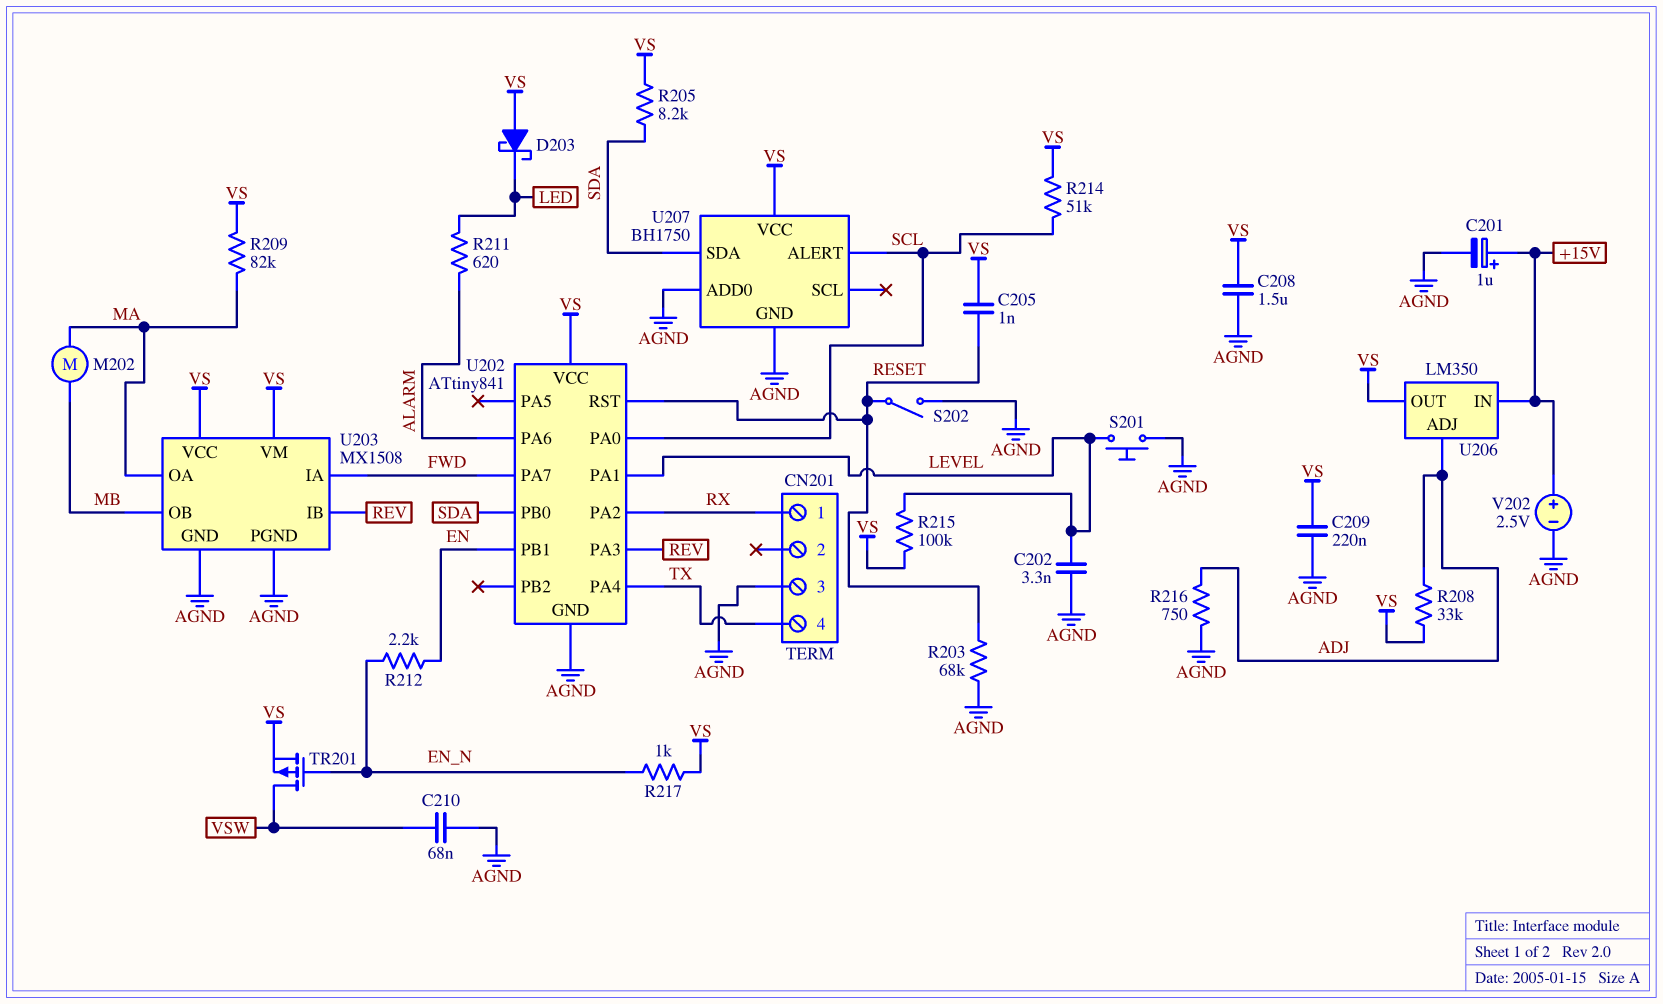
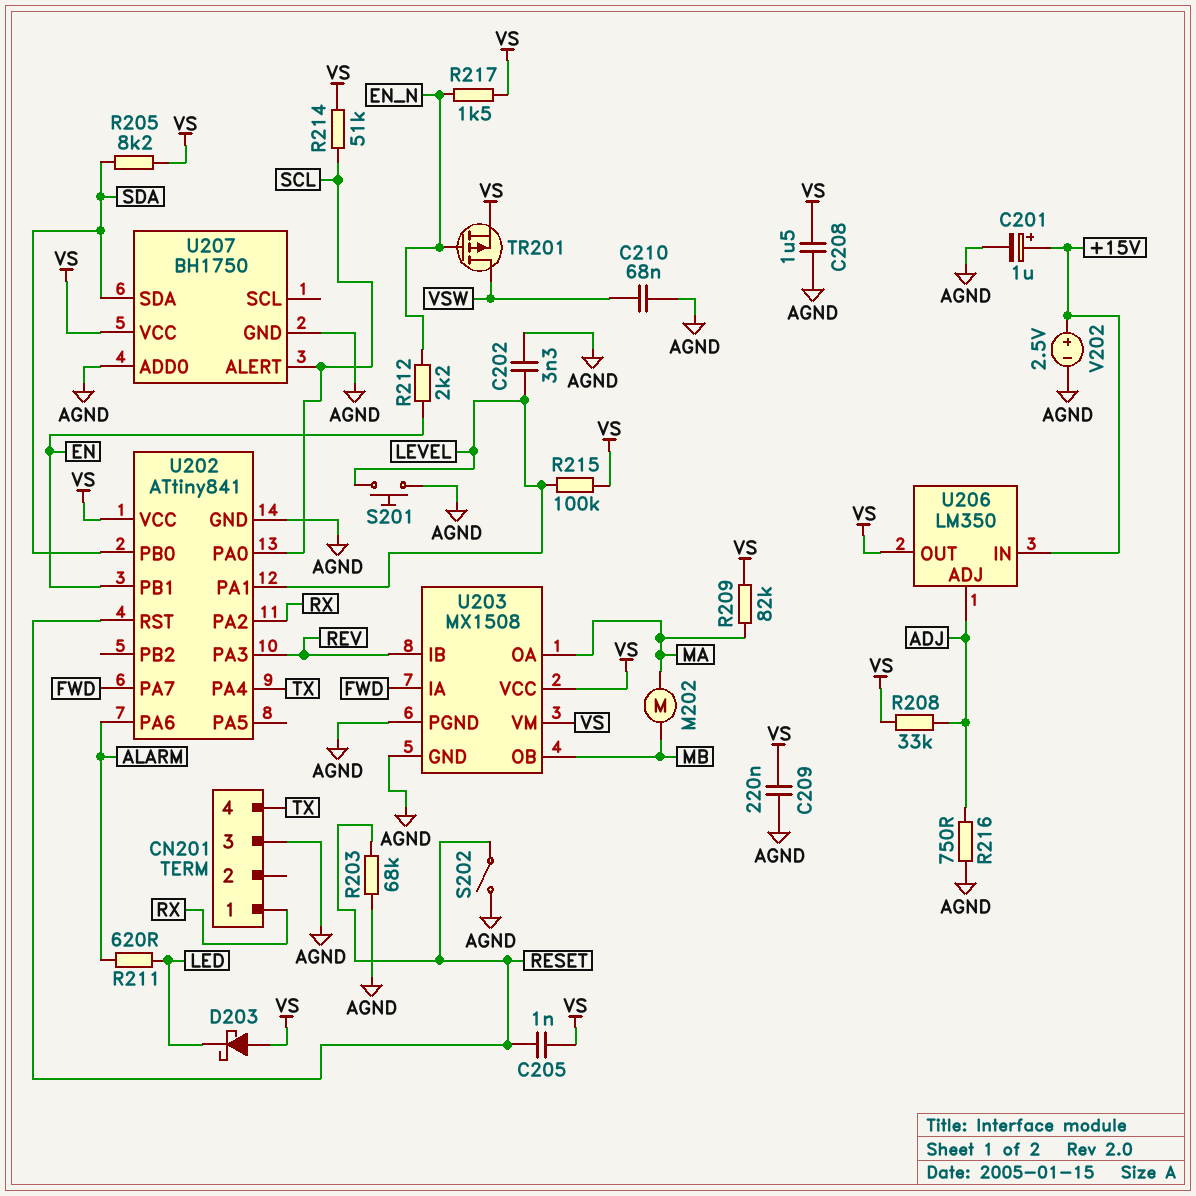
R217: 1k (EN_N, VS) -> 1.5k (EN_N, VS)

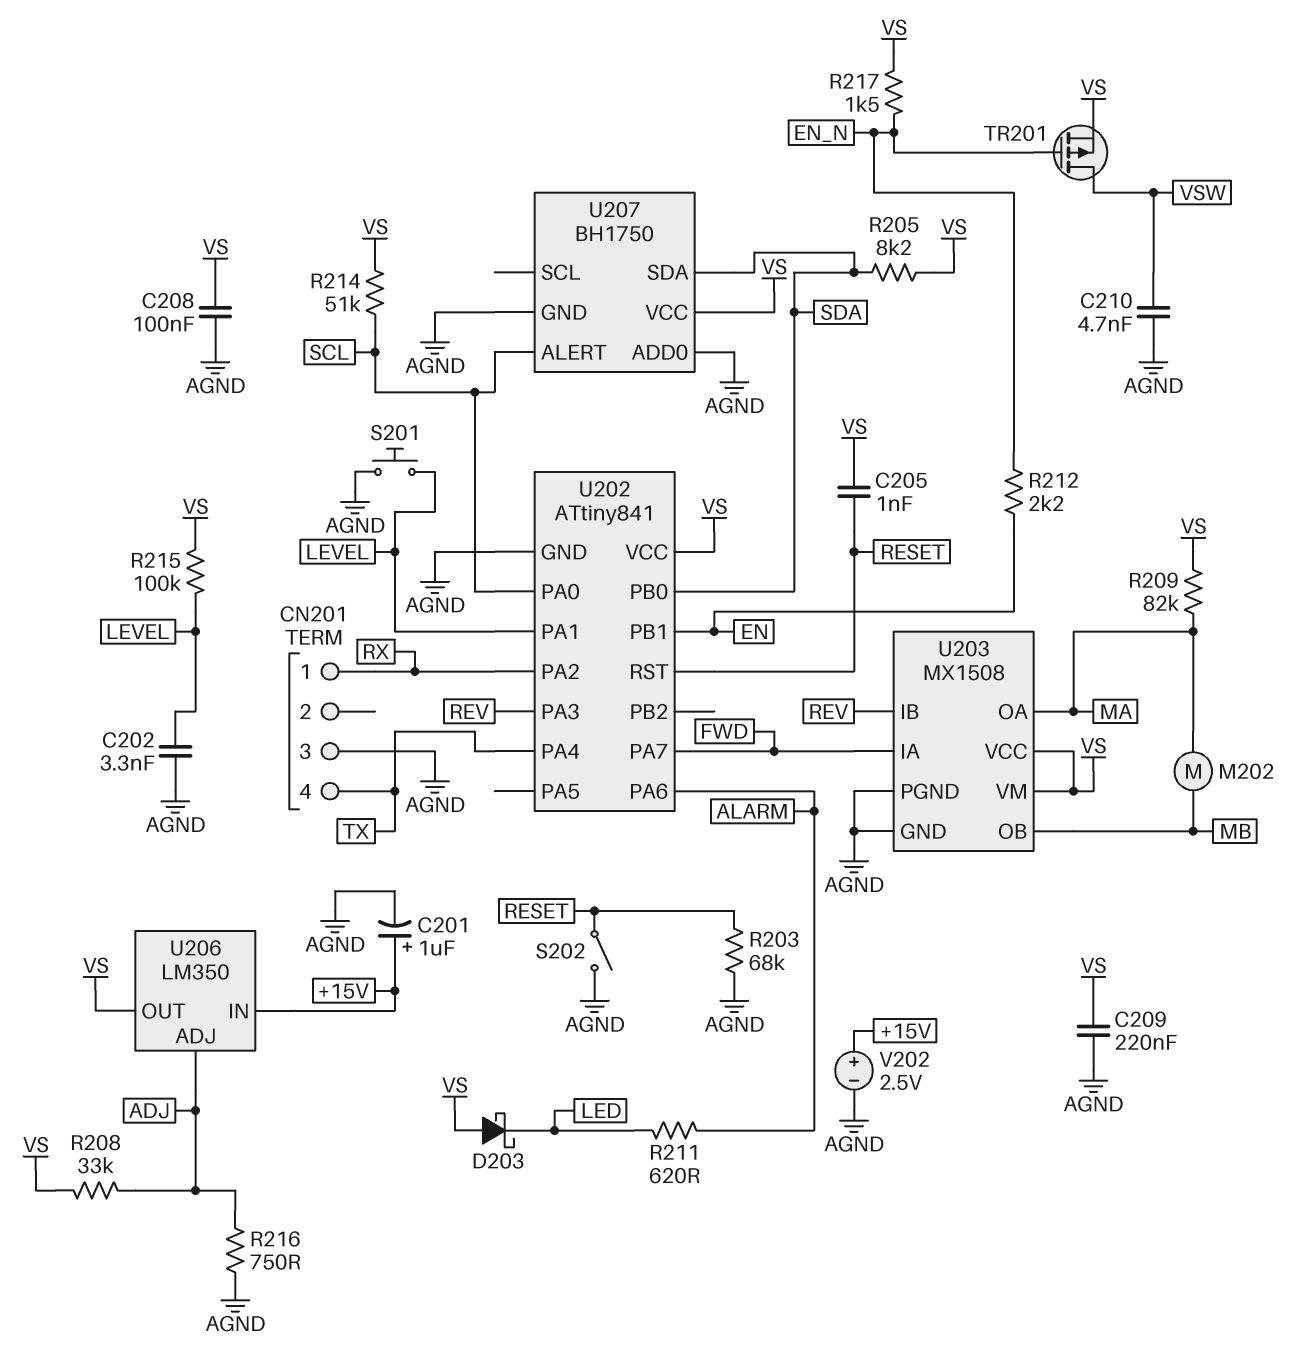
C208: 1.5uF (AGND, VS) -> 100nF (AGND, VS)
C210: 68nF (AGND, VSW) -> 4.7nF (AGND, VSW)

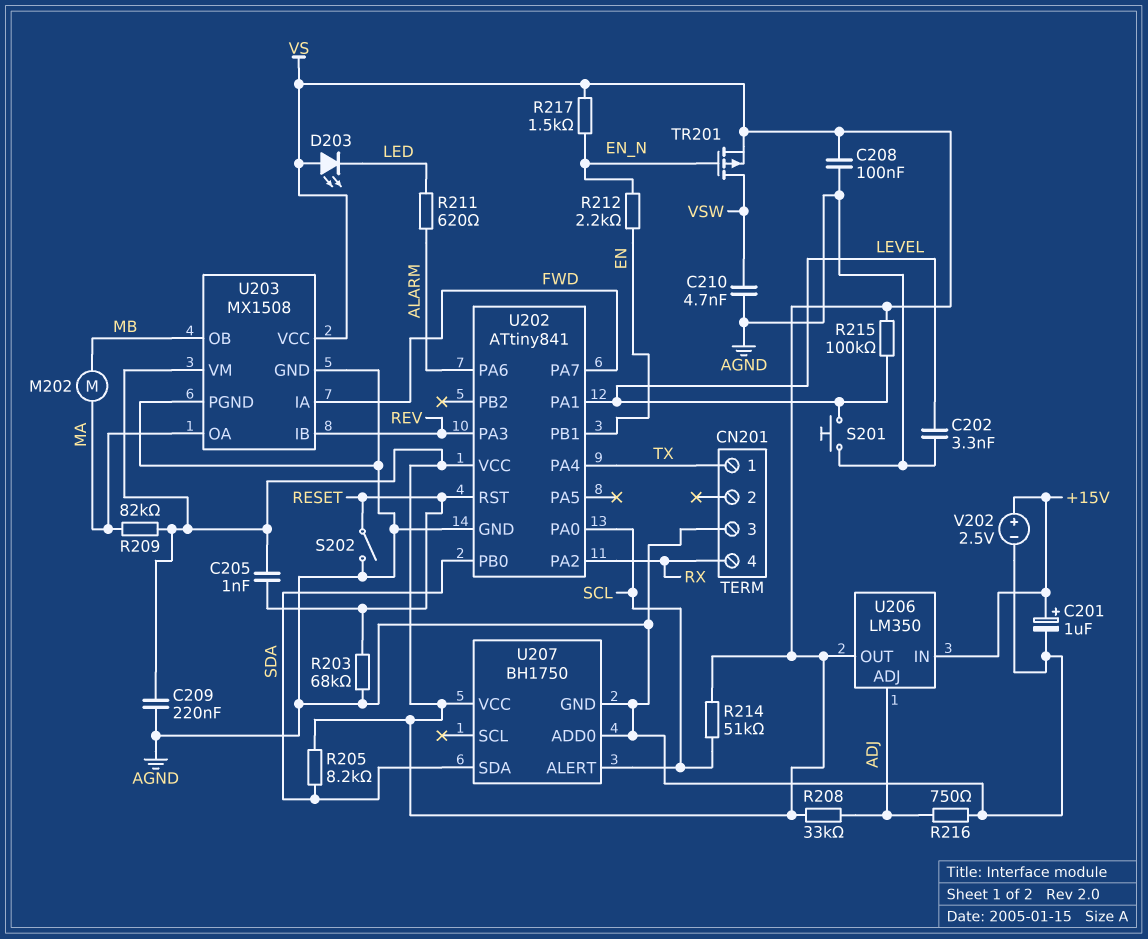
CN201 pin 1: RX -> TX
CN201 pin 4: TX -> RX
D203: schottky (A VS, K LED) -> LED (A VS, K LED)

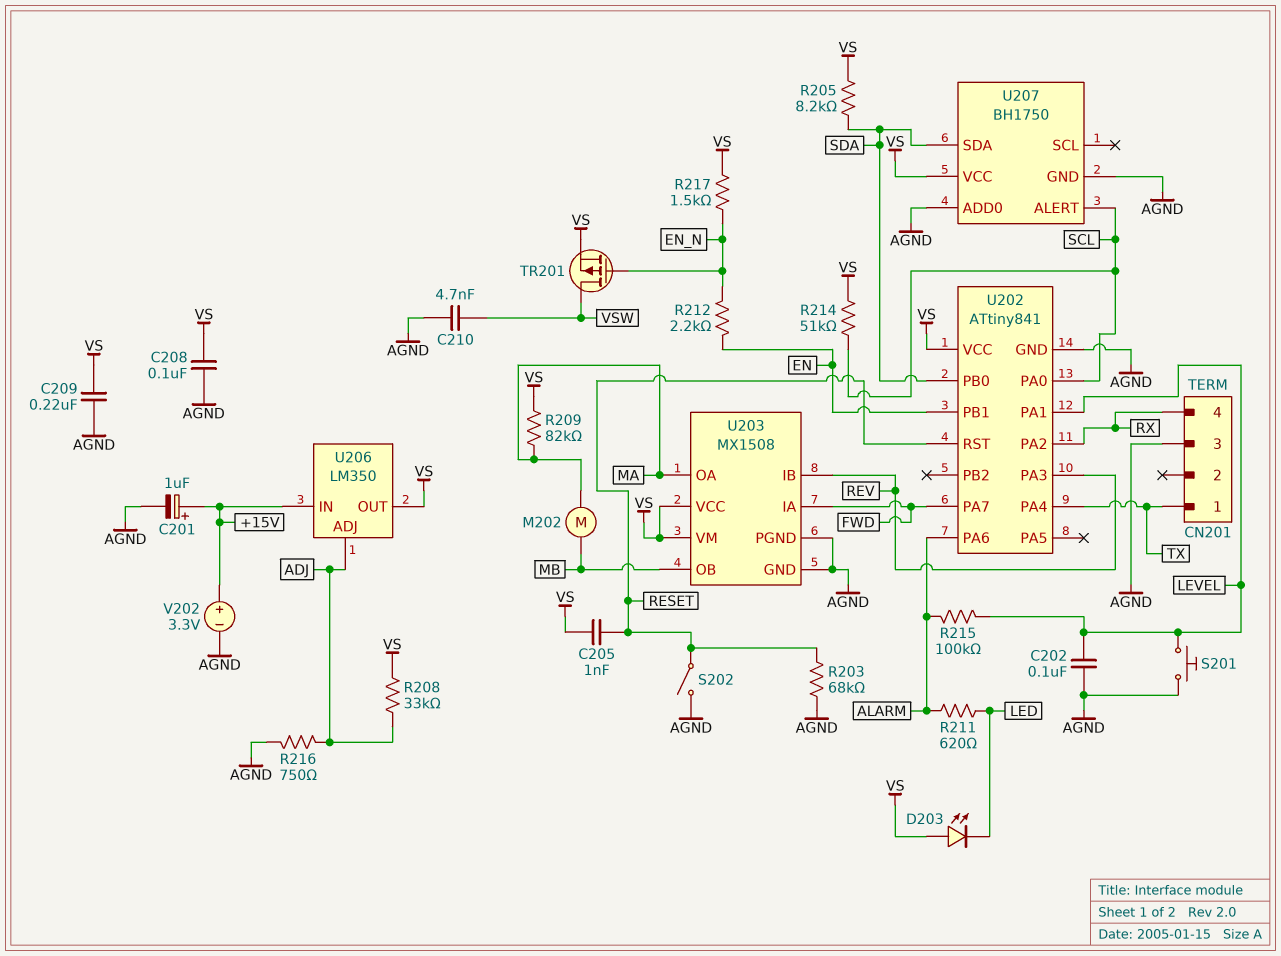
C202: 3.3nF (AGND, LEVEL) -> 100nF (AGND, LEVEL)
R215: 100k (LEVEL, VS) -> 100k (ALARM, LEVEL)
V202: 2.5V (plus +15V, minus AGND) -> 3.3V (plus +15V, minus AGND)

